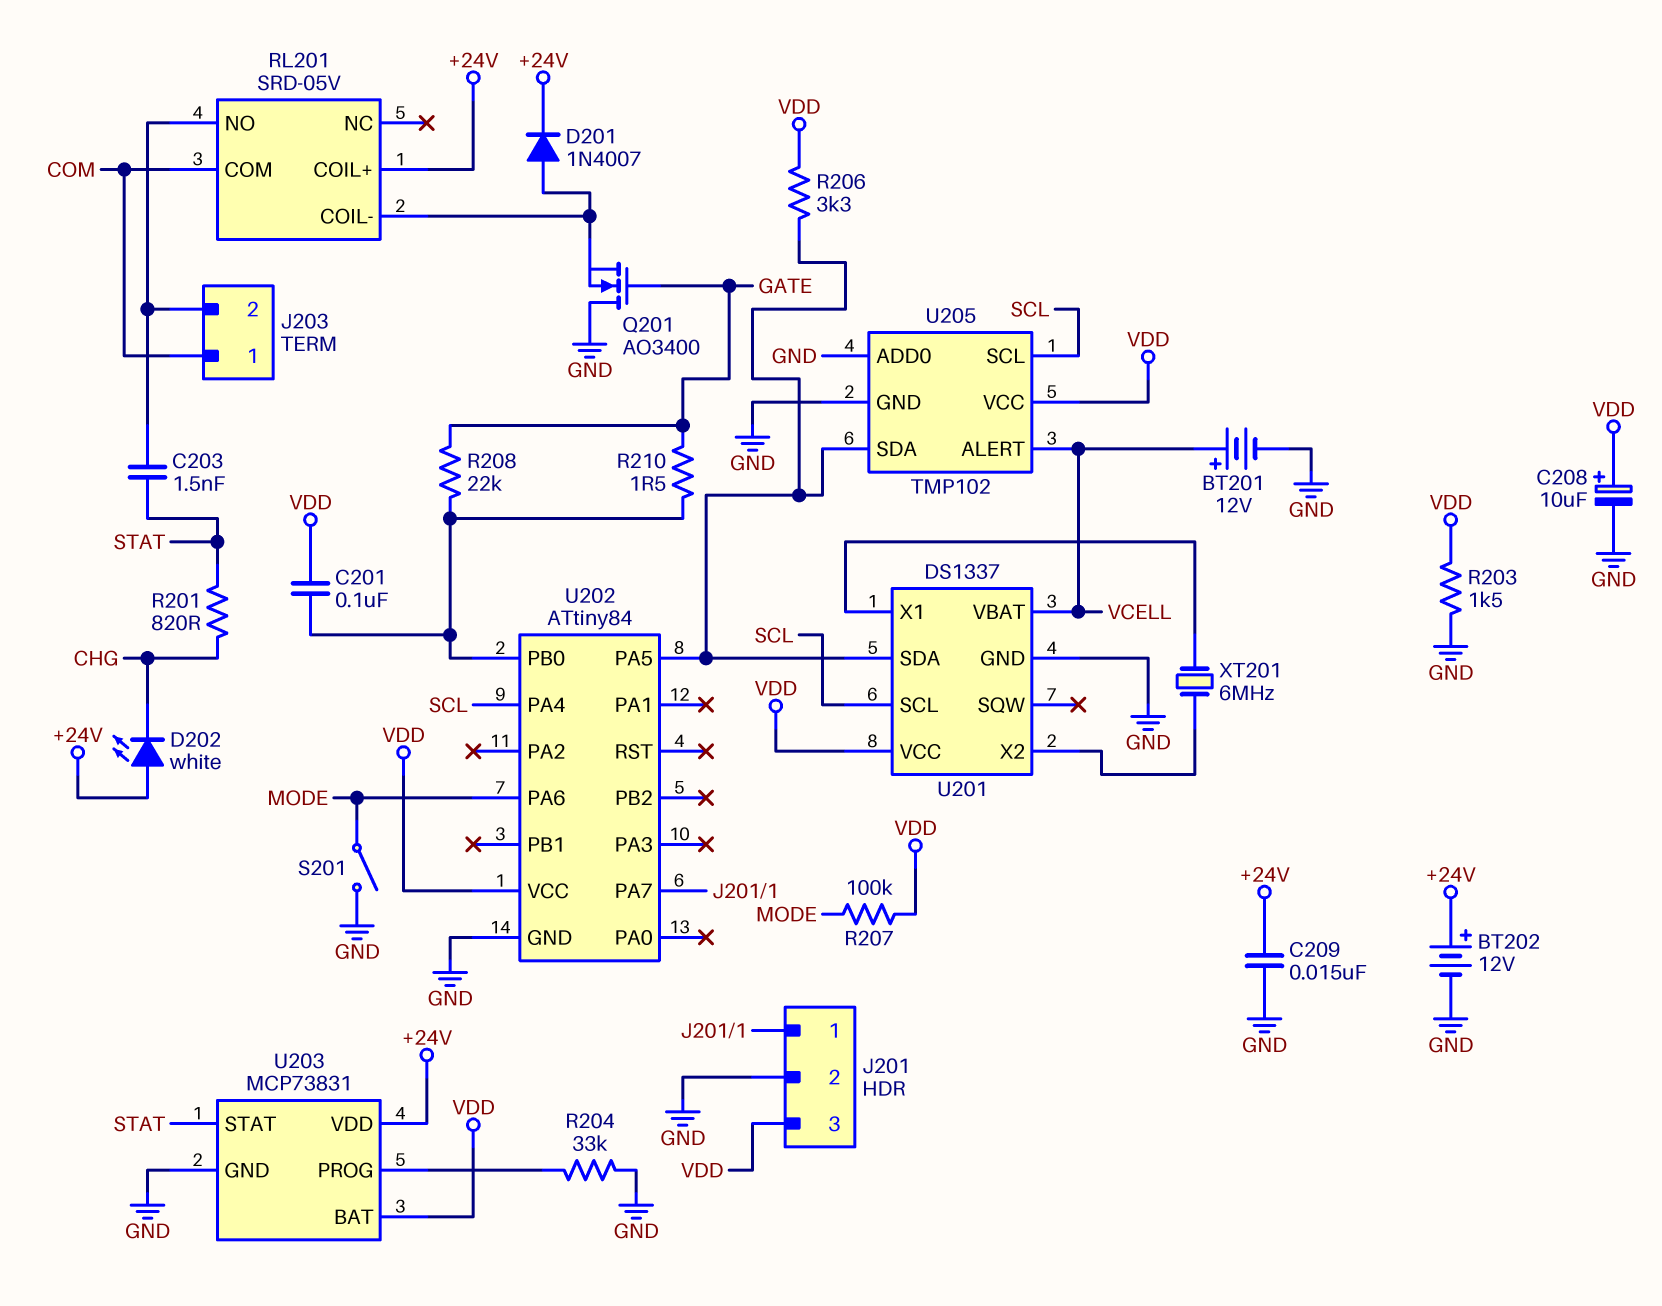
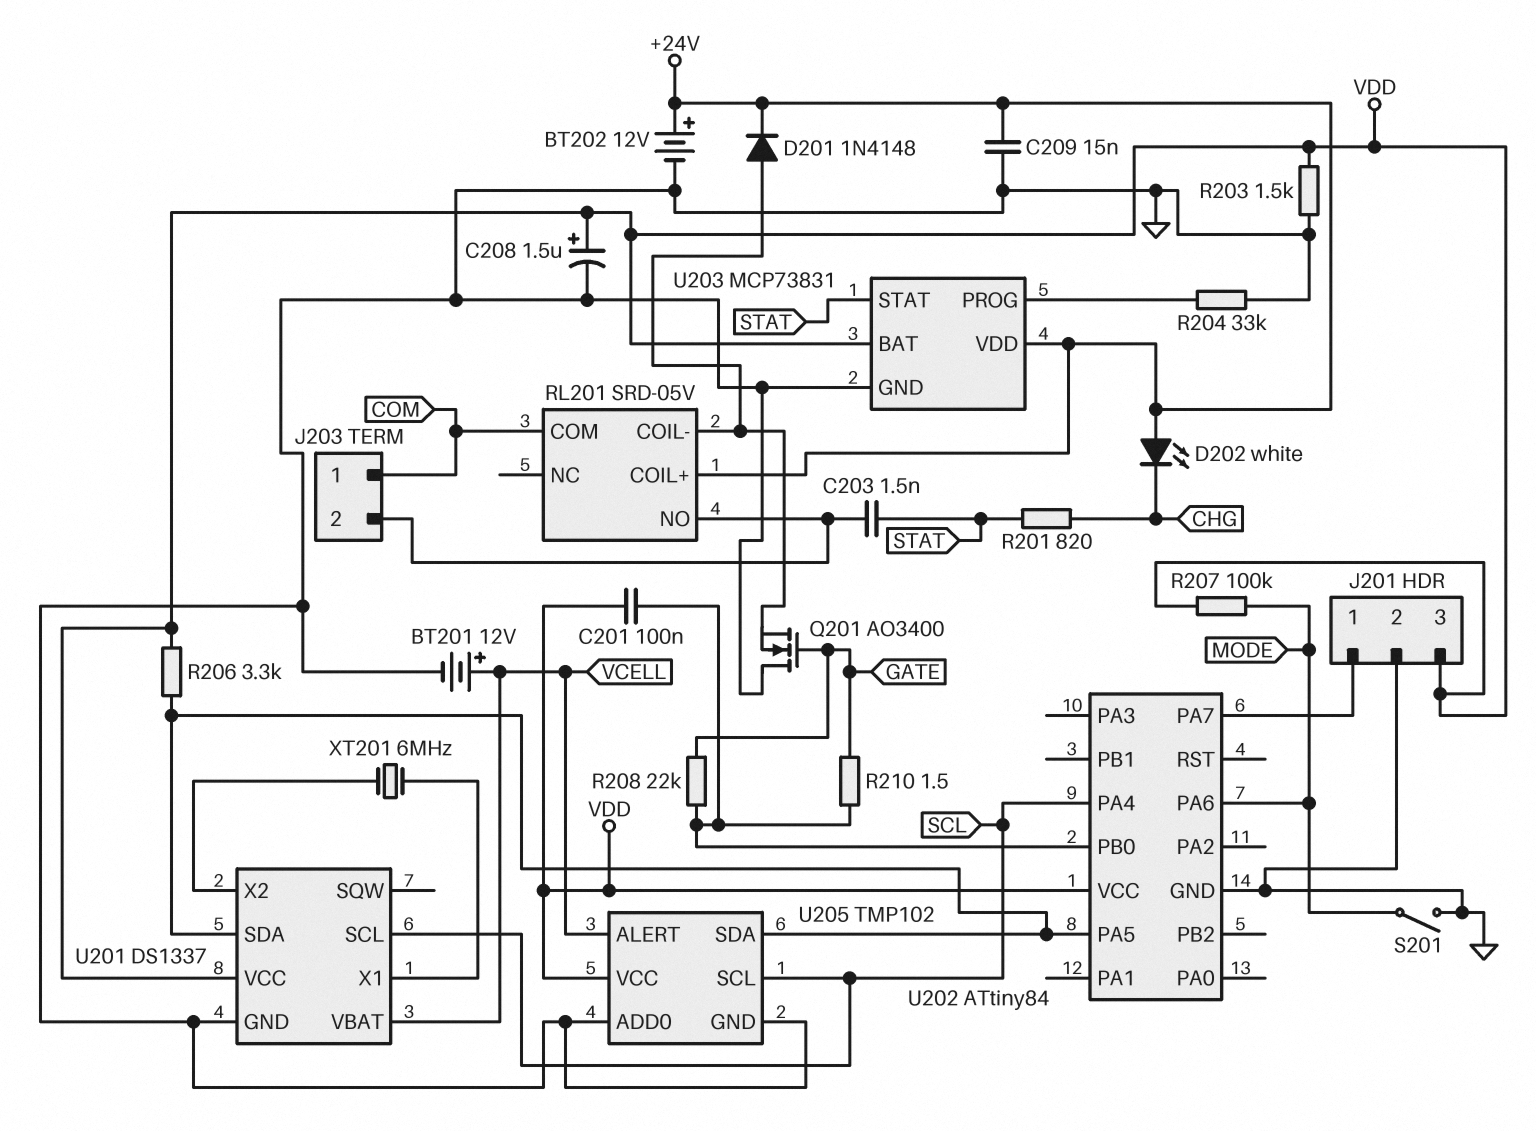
C208: 10uF (plus VDD, minus GND) -> 1.5uF (plus VDD, minus GND)
D201: diode 1N4007 (A RL201/COIL-, K +24V) -> diode 1N4148 (A RL201/COIL-, K +24V)

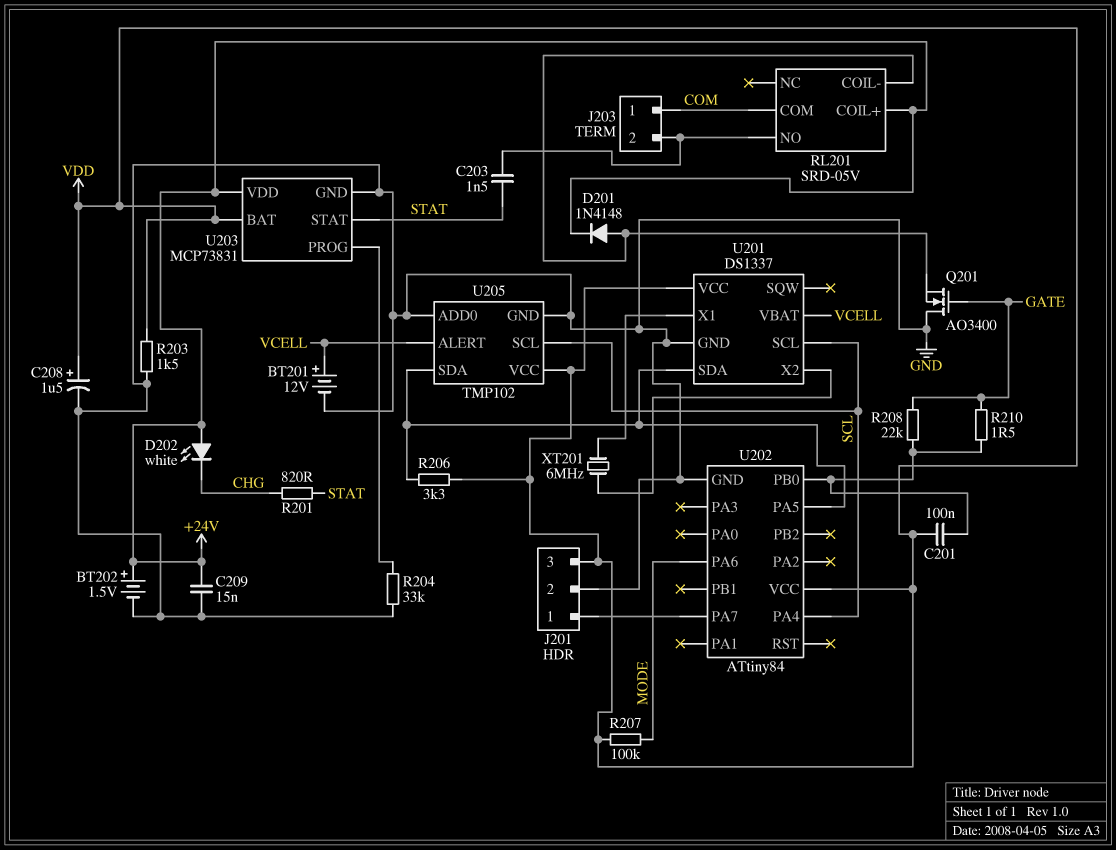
BT202: 12V (plus +24V, minus GND) -> 1.5V (plus +24V, minus GND)
S201: switch (GND, MODE) -> none

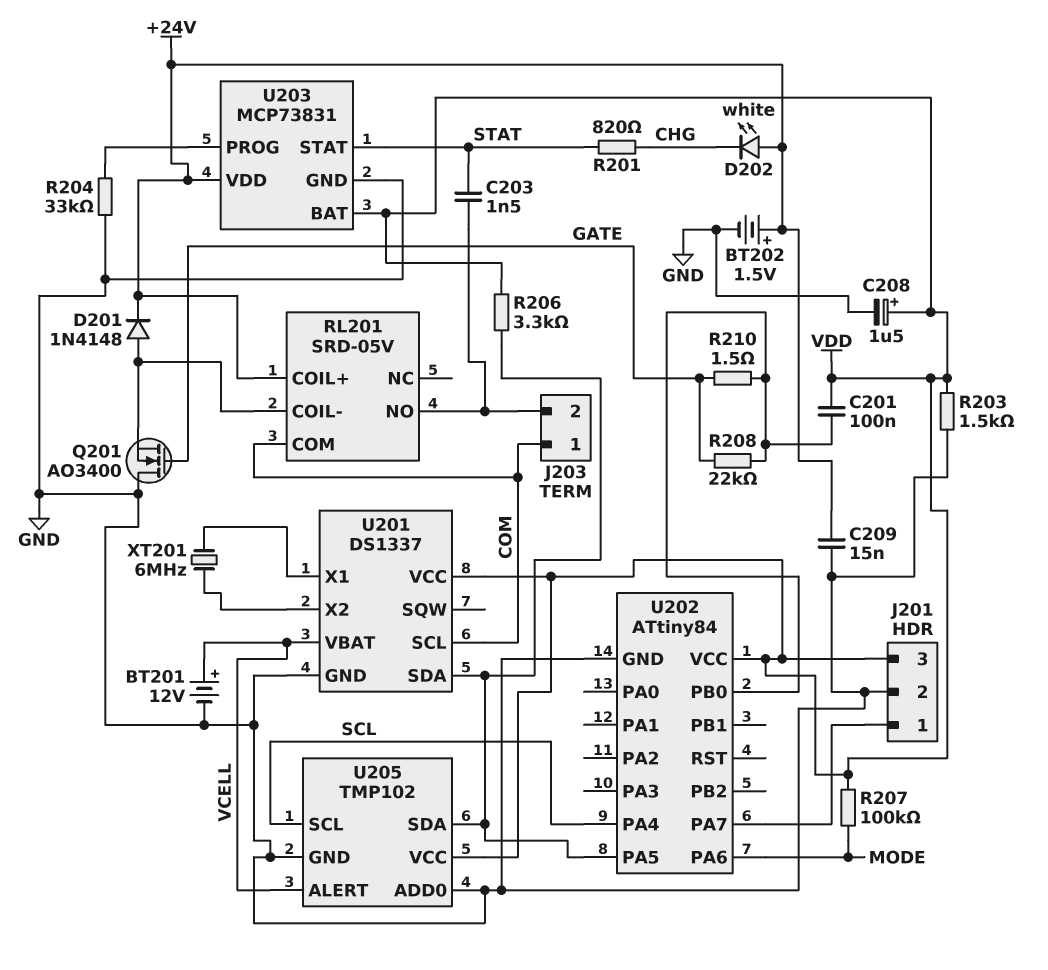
U201 pin SCL: SCL -> COM

